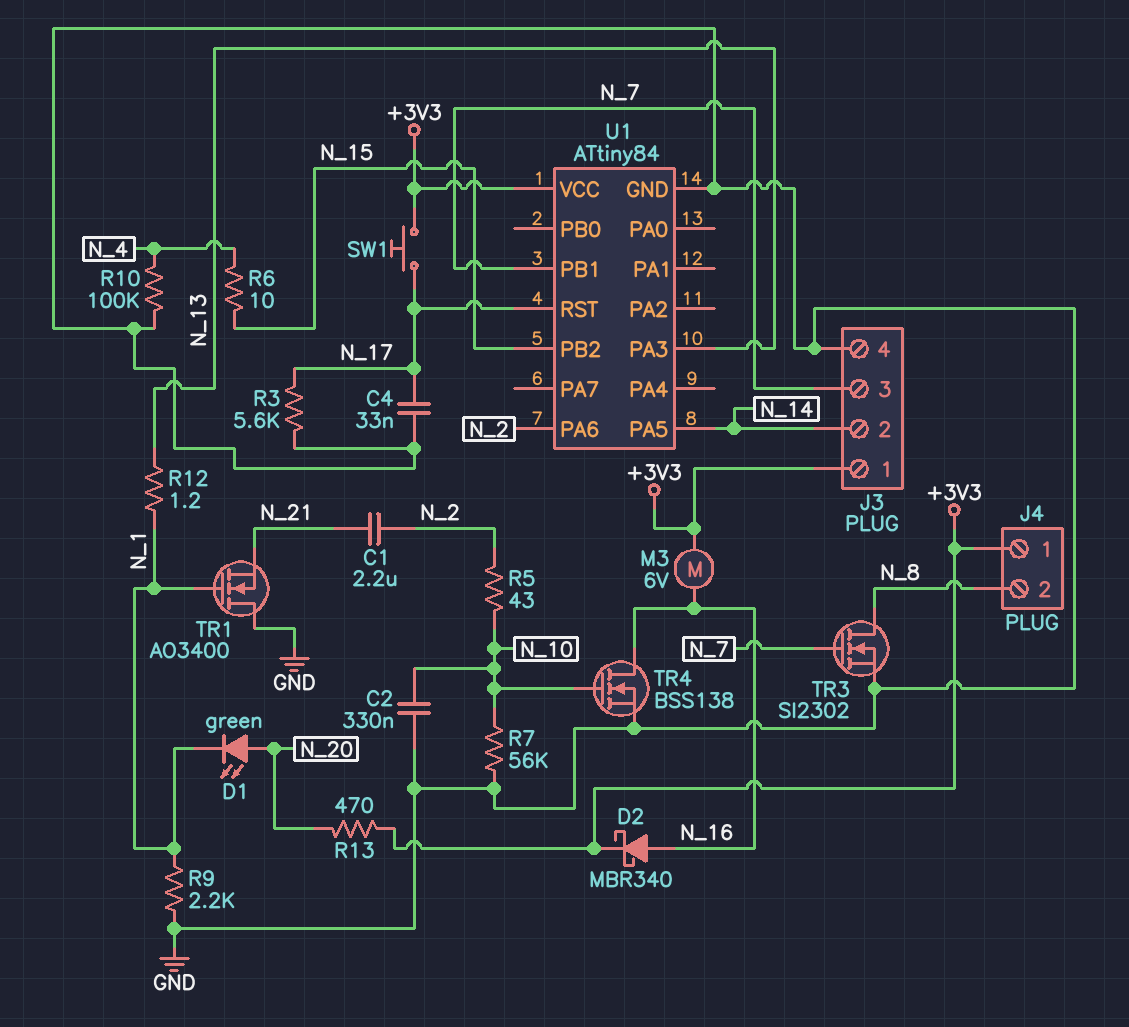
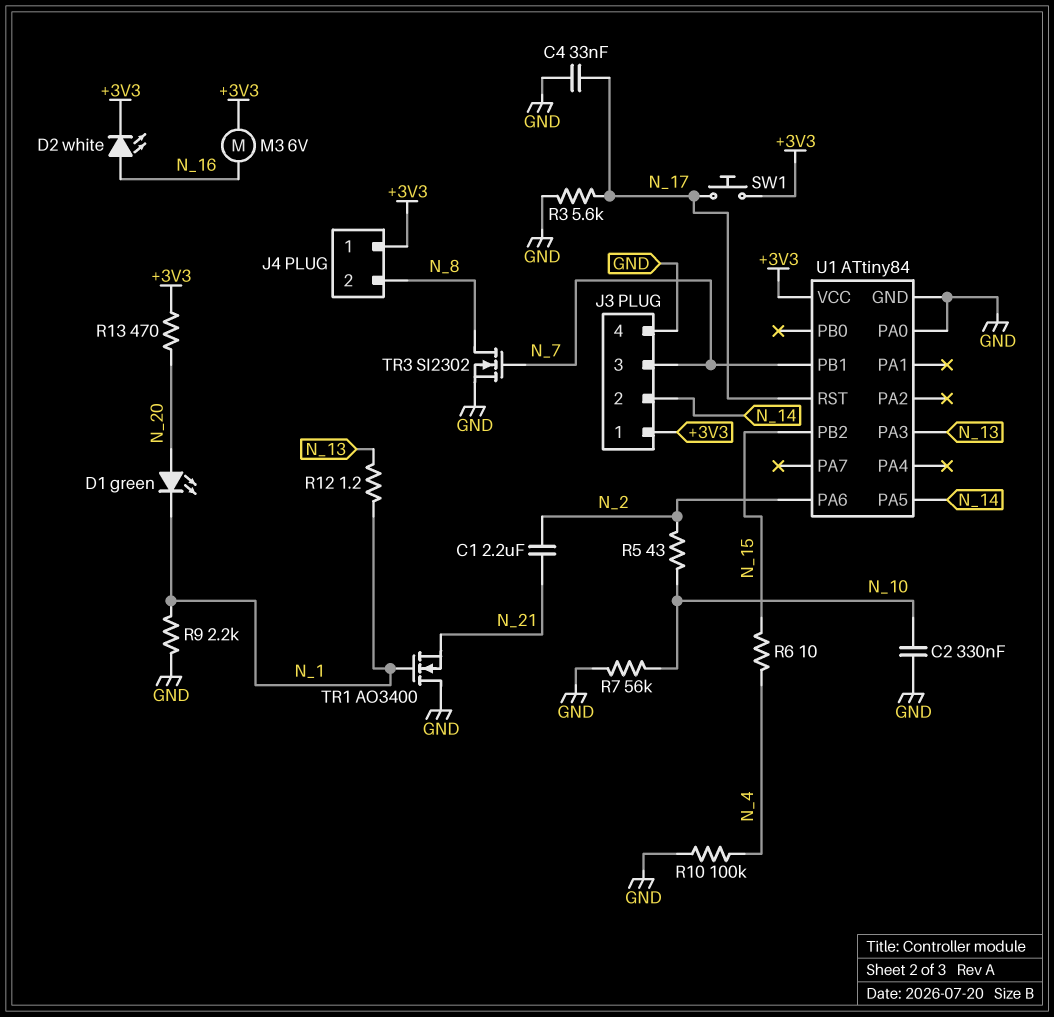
D2: schottky MBR340 (A N_16, K +3V3) -> LED white (A N_16, K +3V3)
TR4: NMOS BSS138 (G N_10, D N_16, S GND) -> none
U1 pin PA0: none -> GND

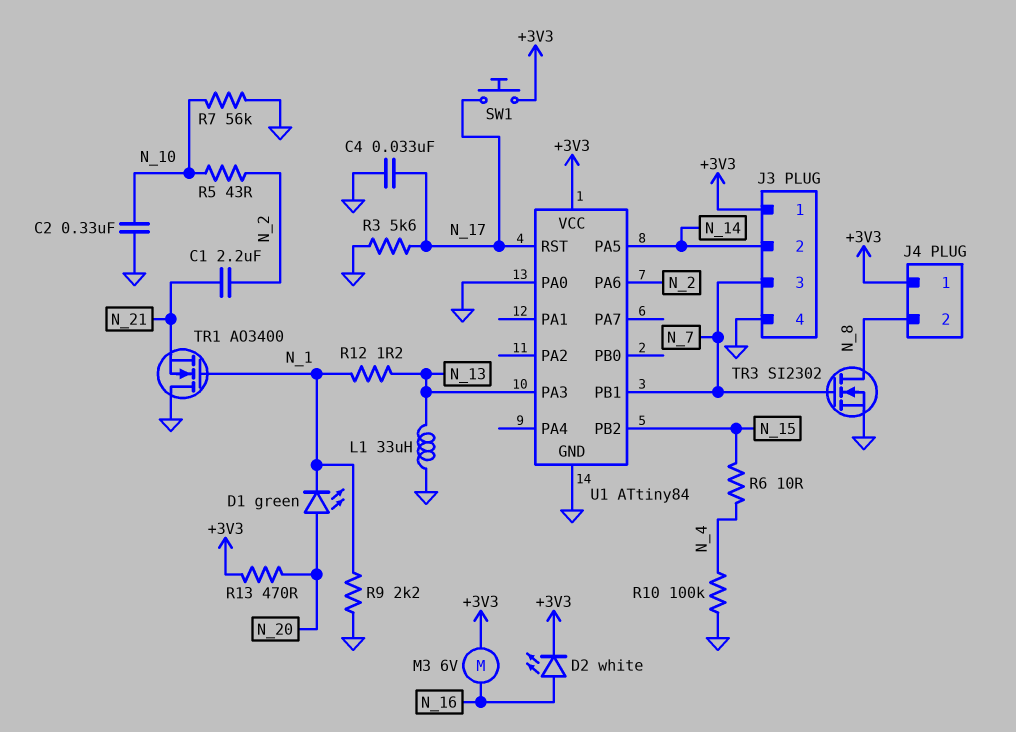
L1: none -> 33uH (GND, N_13)

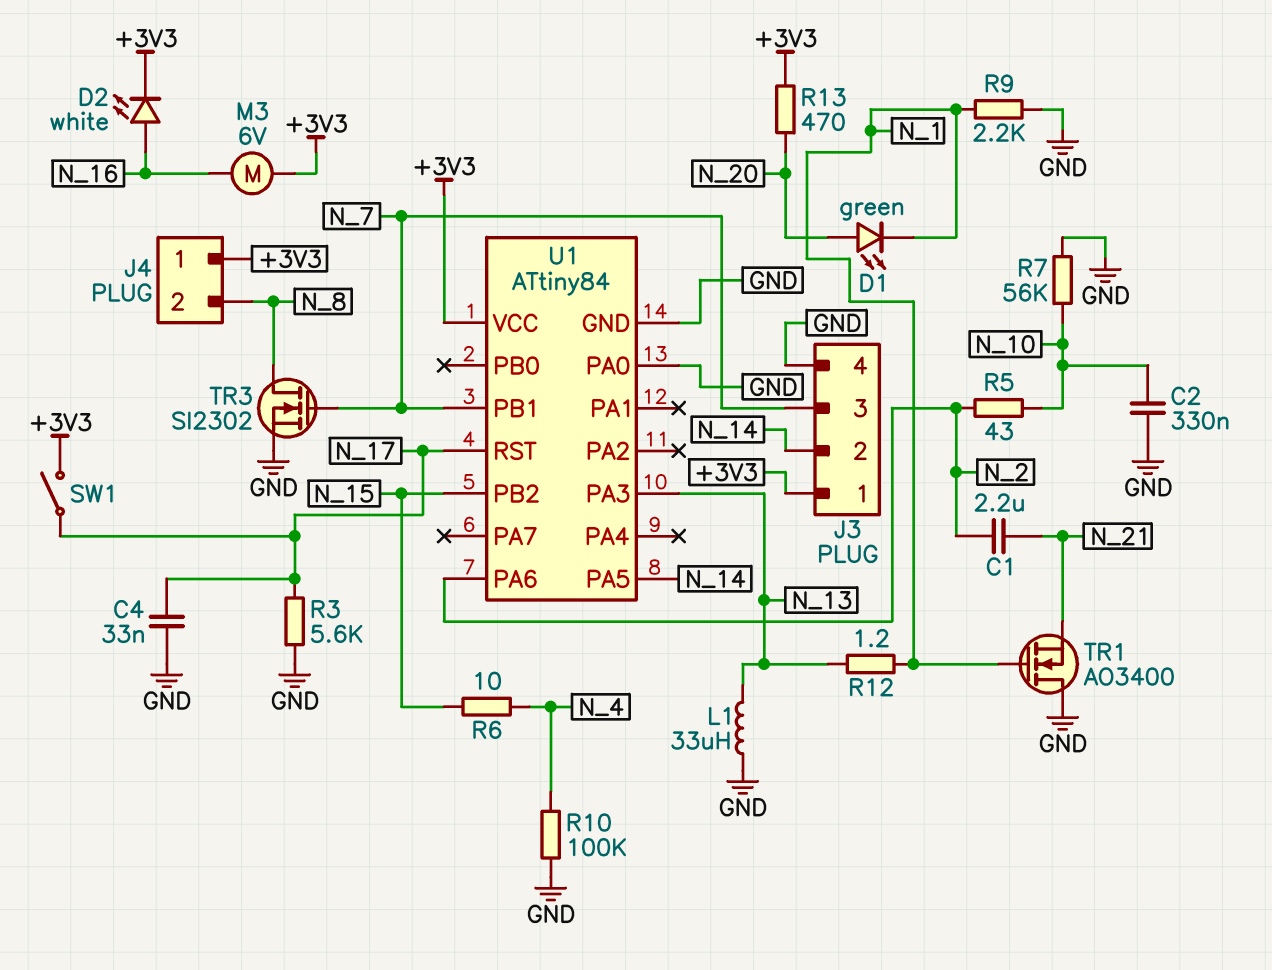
SW1: button (+3V3, N_17) -> switch (+3V3, N_17)

